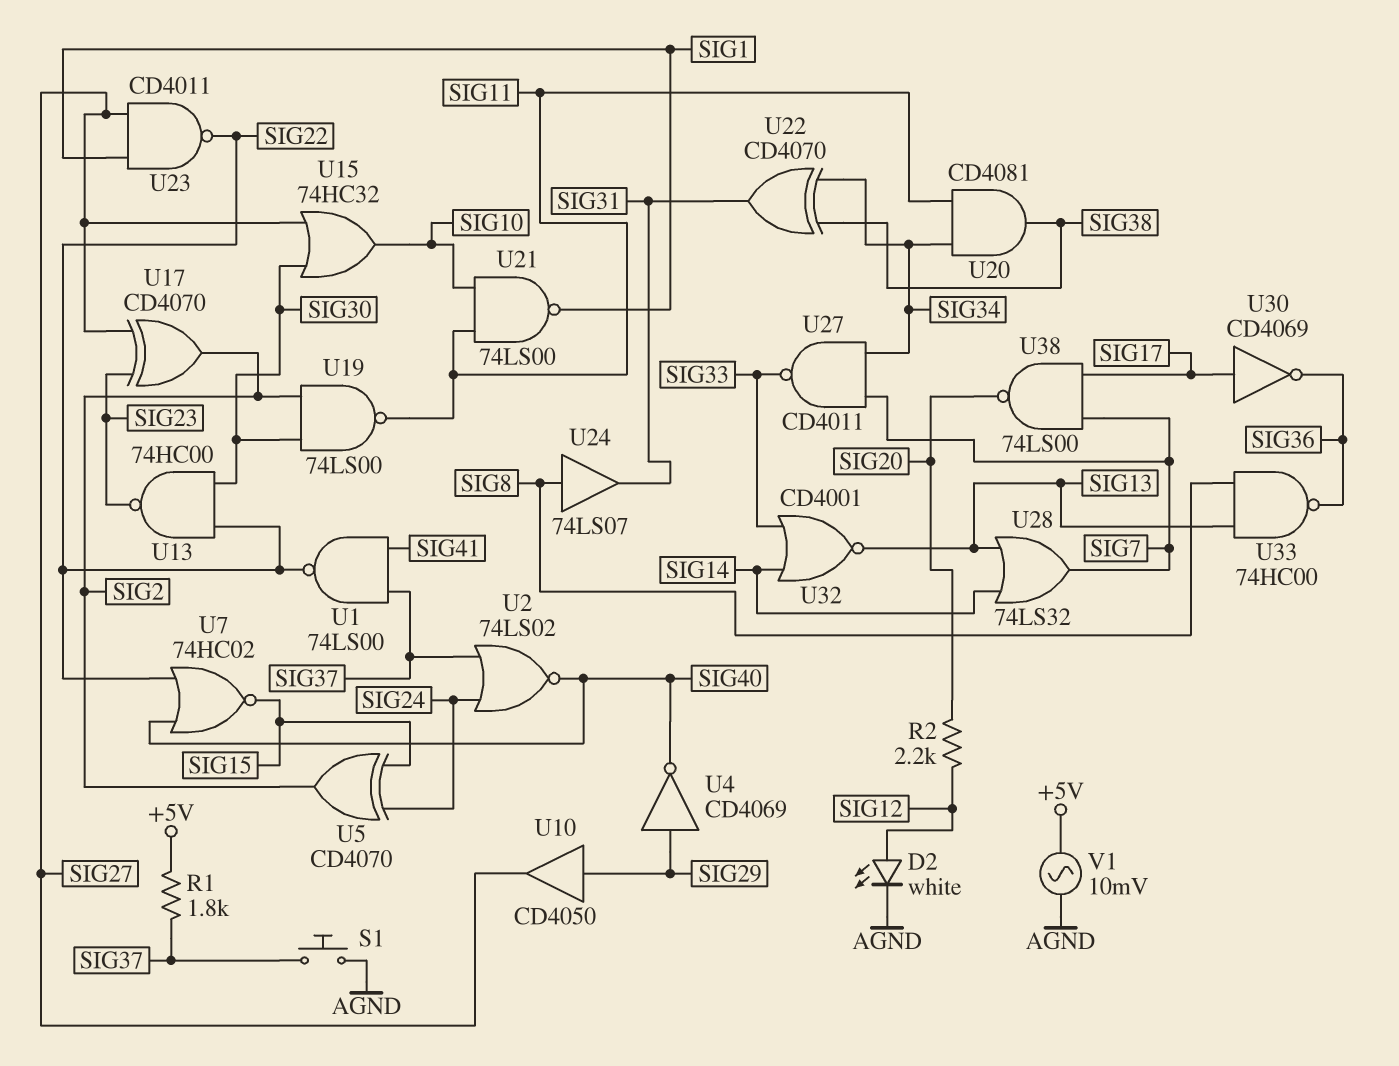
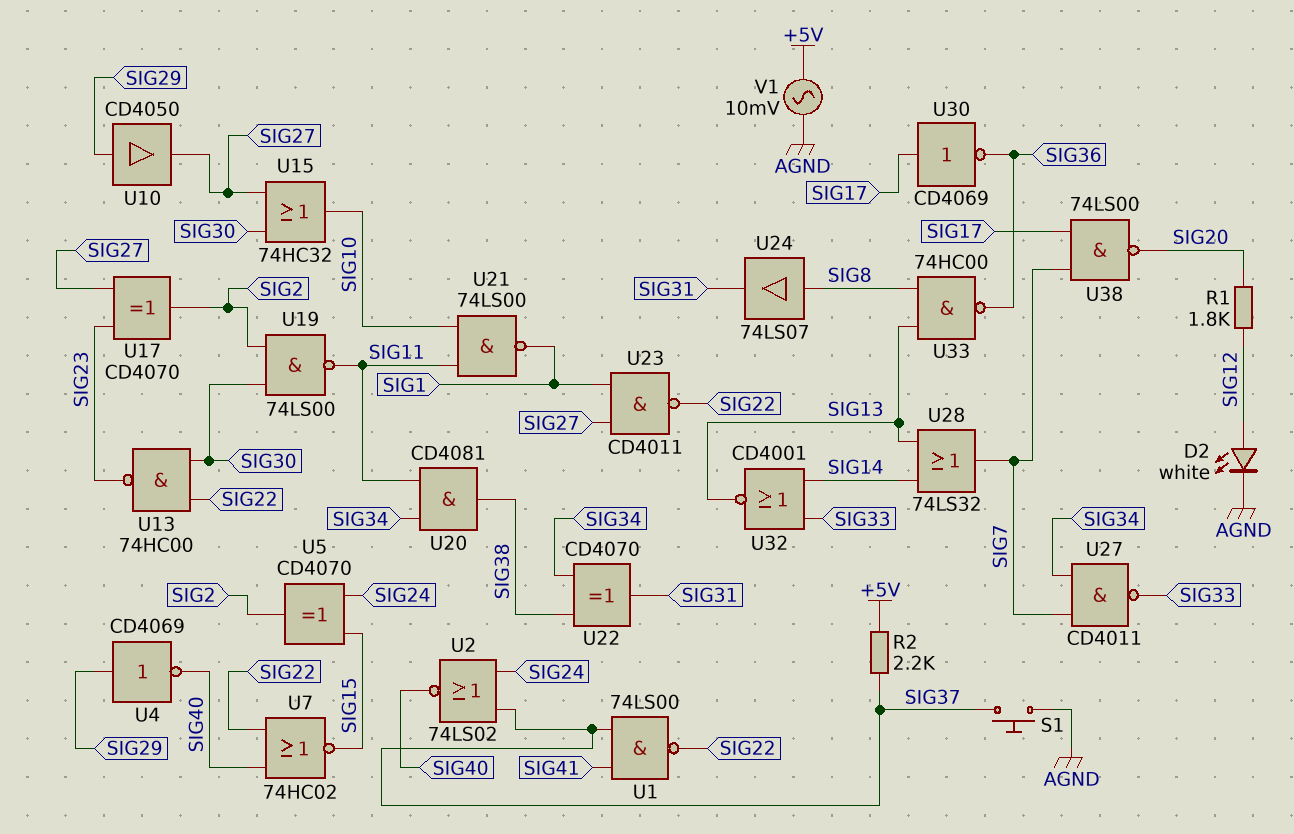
R1: 1.8k (+5V, SIG37) -> 1.8k (SIG12, SIG20)
R2: 2.2k (SIG12, SIG20) -> 2.2k (+5V, SIG37)

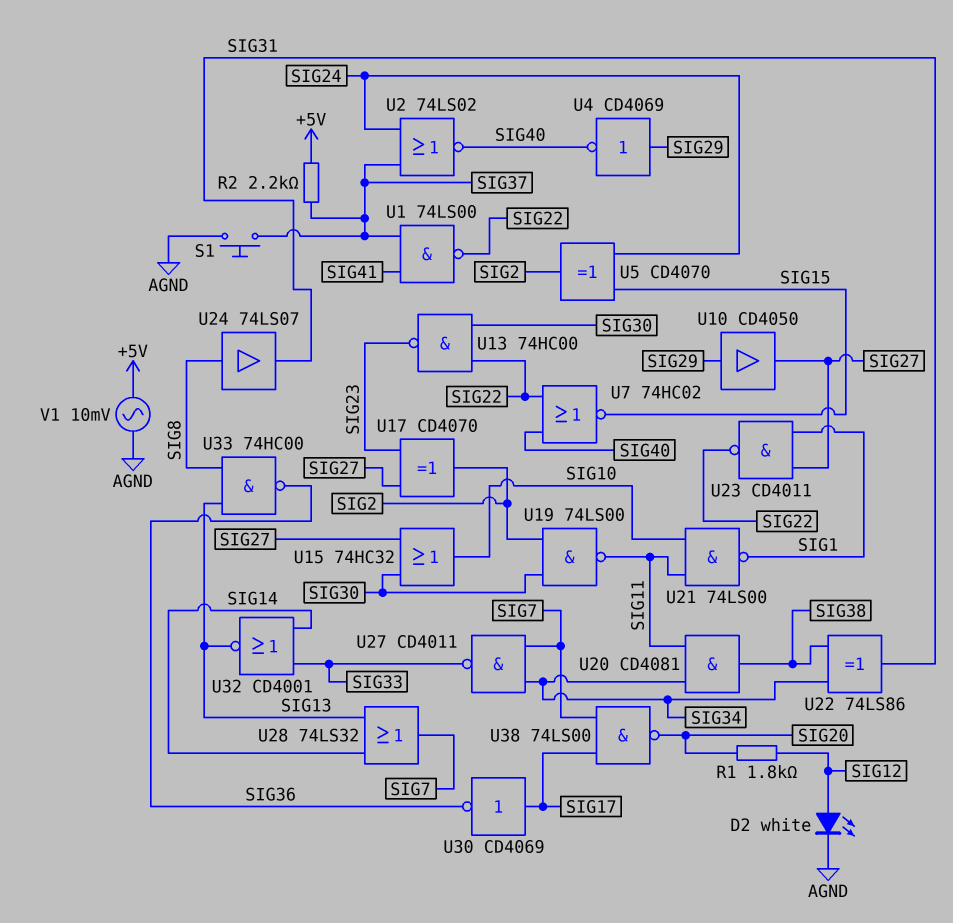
U22: XOR CD4070 (in SIG34, in SIG38, out SIG31) -> XOR 74LS86 (in SIG34, in SIG38, out SIG31)

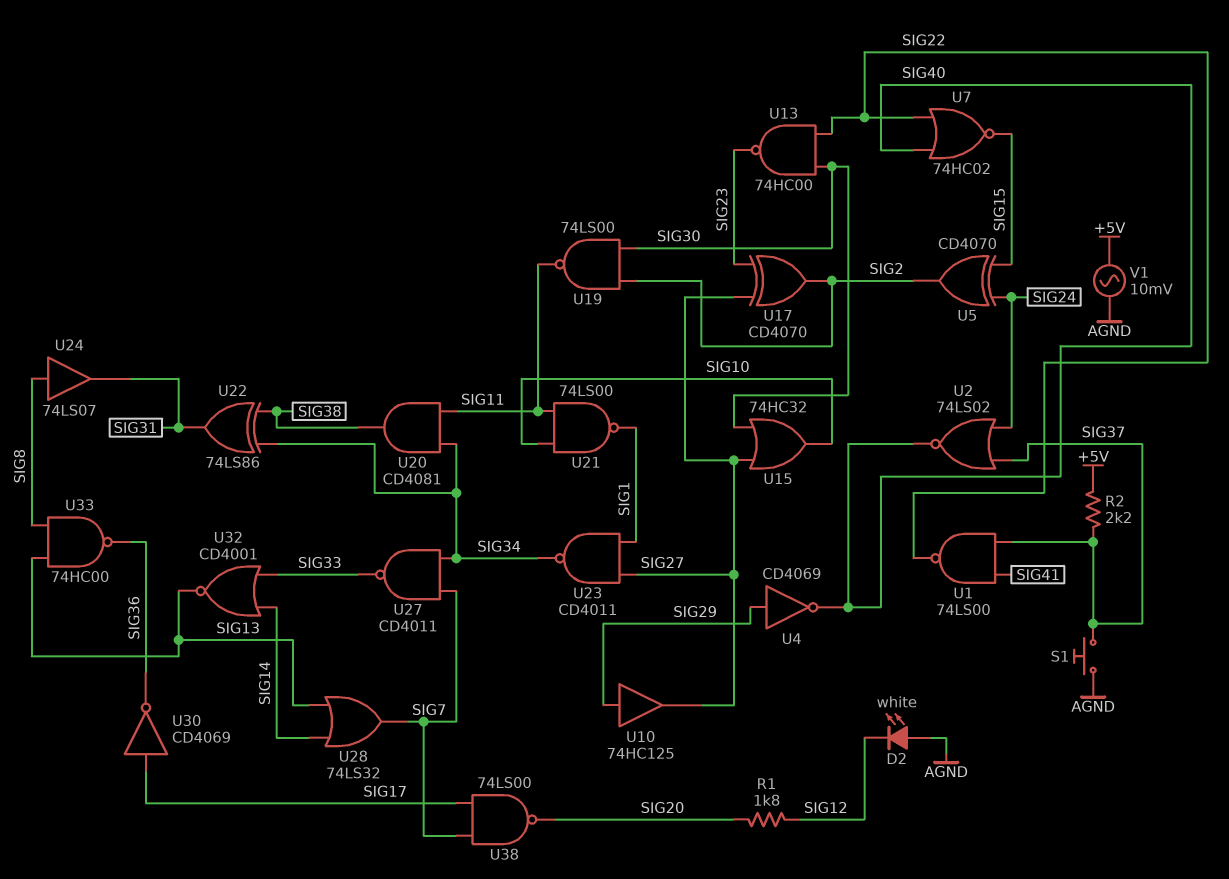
D2: LED white (A SIG12, K AGND) -> LED white (A AGND, K SIG12)
U10: buffer CD4050 (in SIG29, out SIG27) -> buffer 74HC125 (in SIG29, out SIG27)
U23: NAND CD4011 (in SIG1, in SIG27, out SIG22) -> NAND CD4011 (in SIG1, in SIG27, out SIG34)

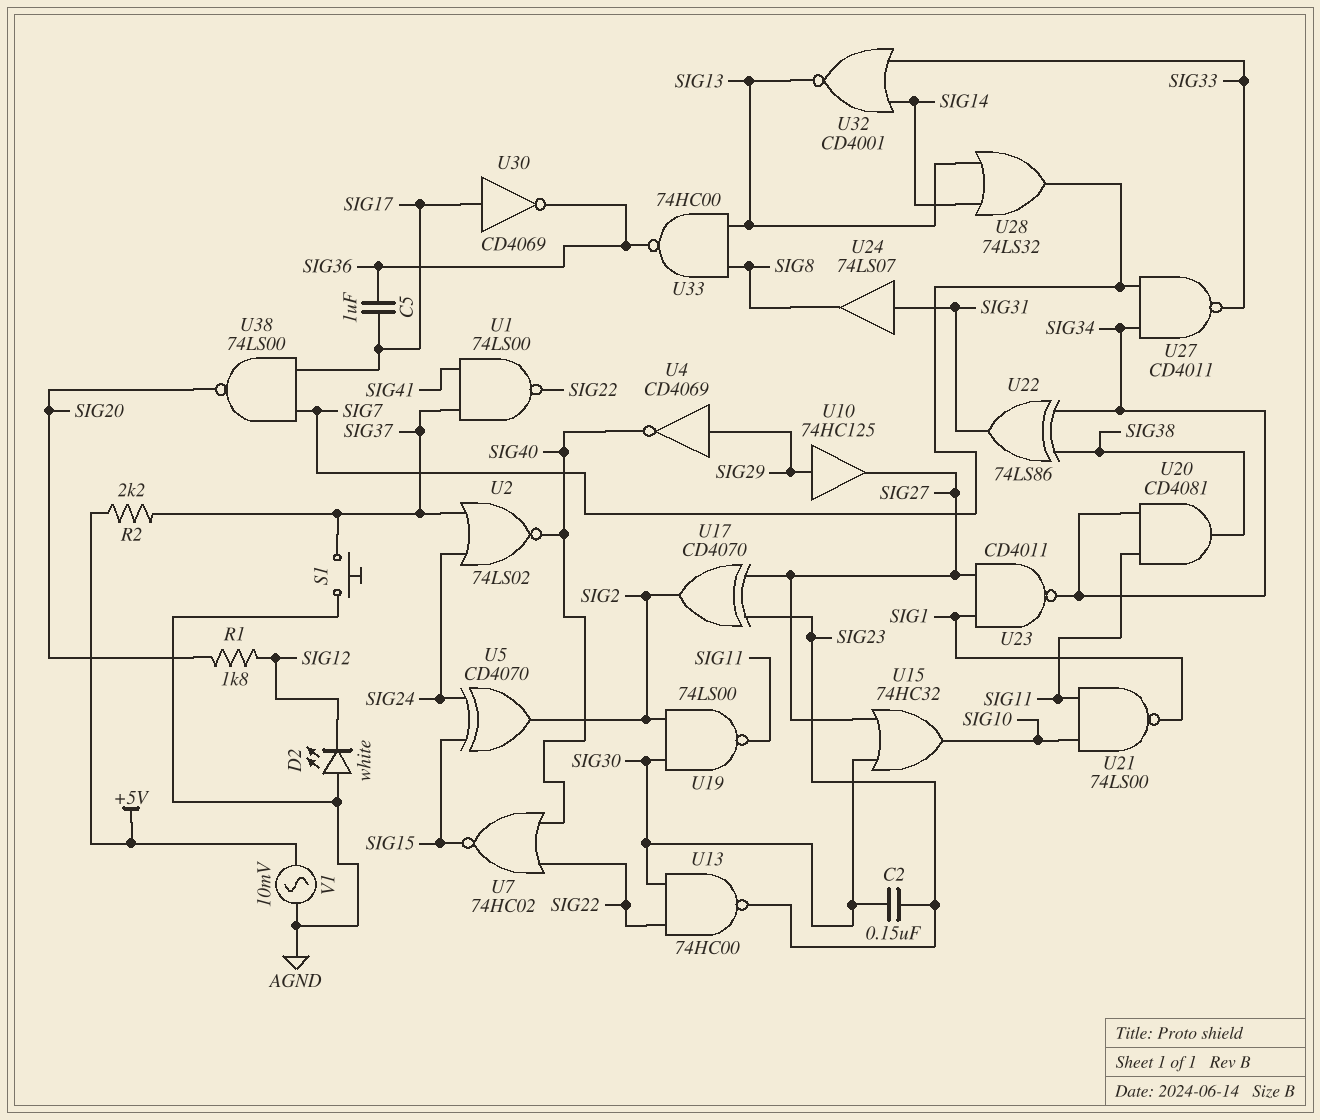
C2: none -> 150nF (SIG23, SIG30)
C5: none -> 1uF (SIG17, SIG36)
U24: buffer 74LS07 (in SIG8, out SIG31) -> buffer 74LS07 (in SIG31, out SIG8)

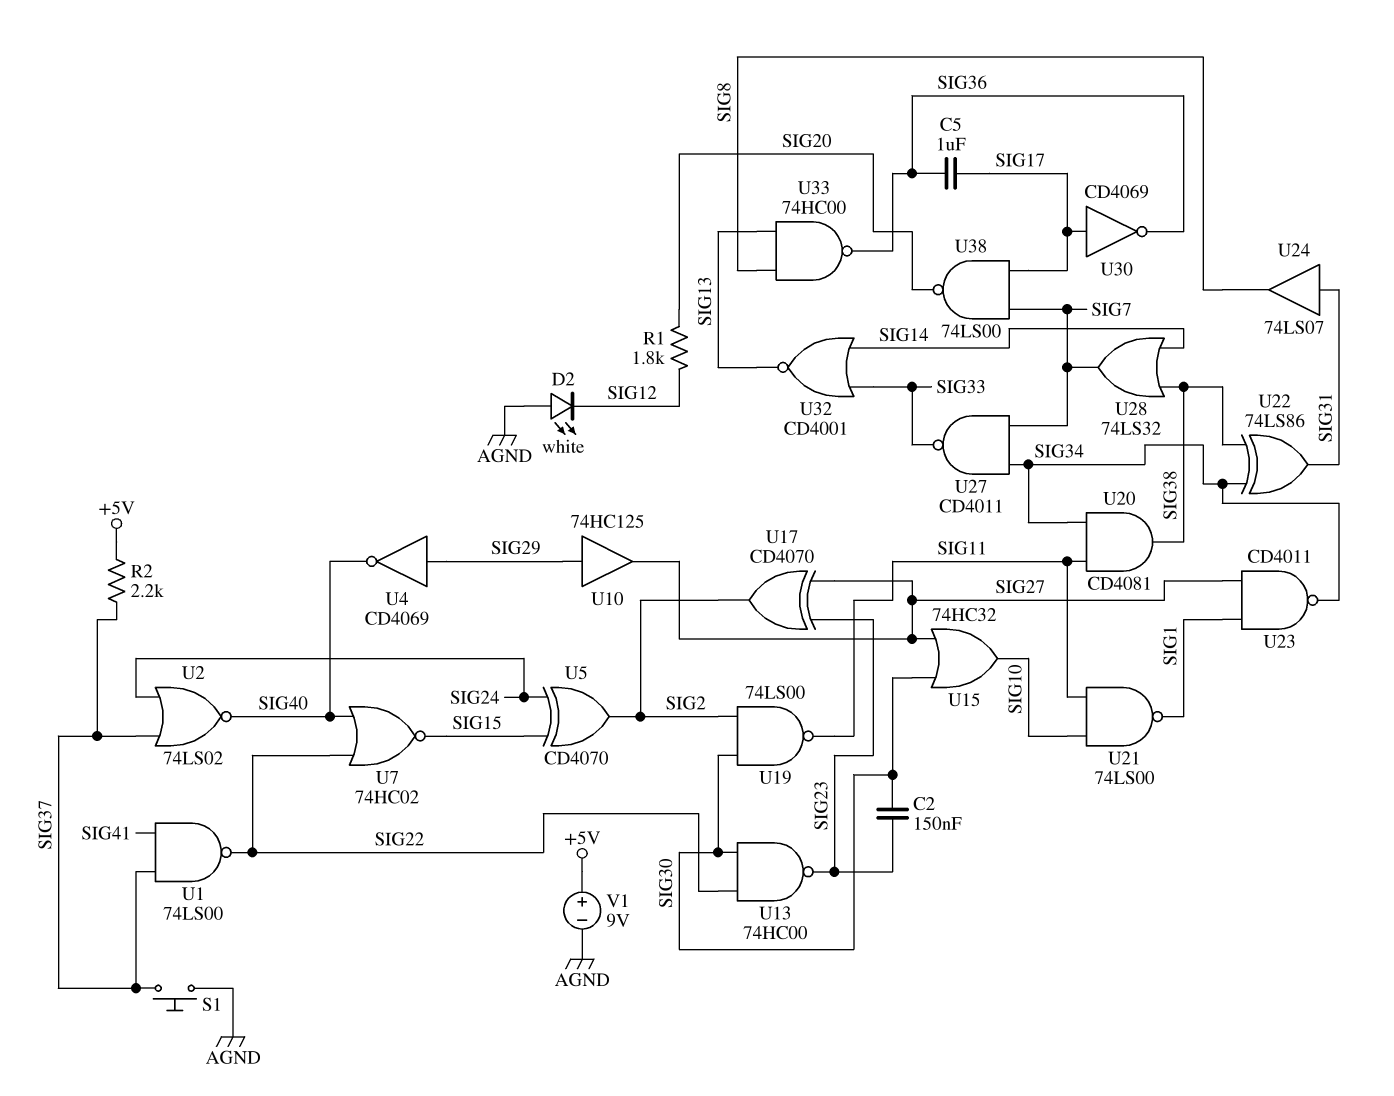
U28: OR 74LS32 (in SIG13, in SIG14, out SIG7) -> OR 74LS32 (in SIG14, in SIG38, out SIG7)
V1: AC 10mV (+5V, AGND) -> 9V (plus +5V, minus AGND)

